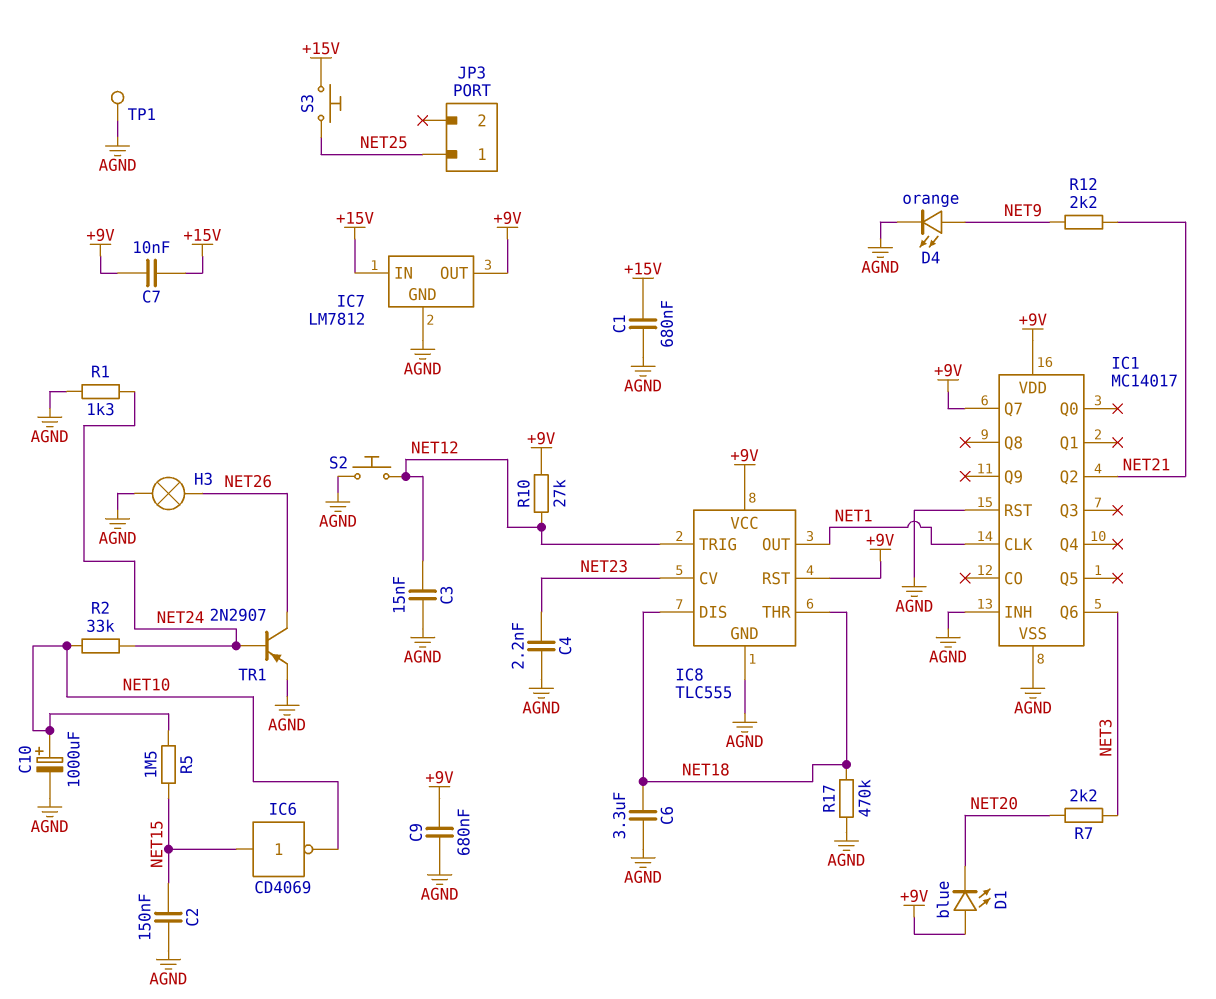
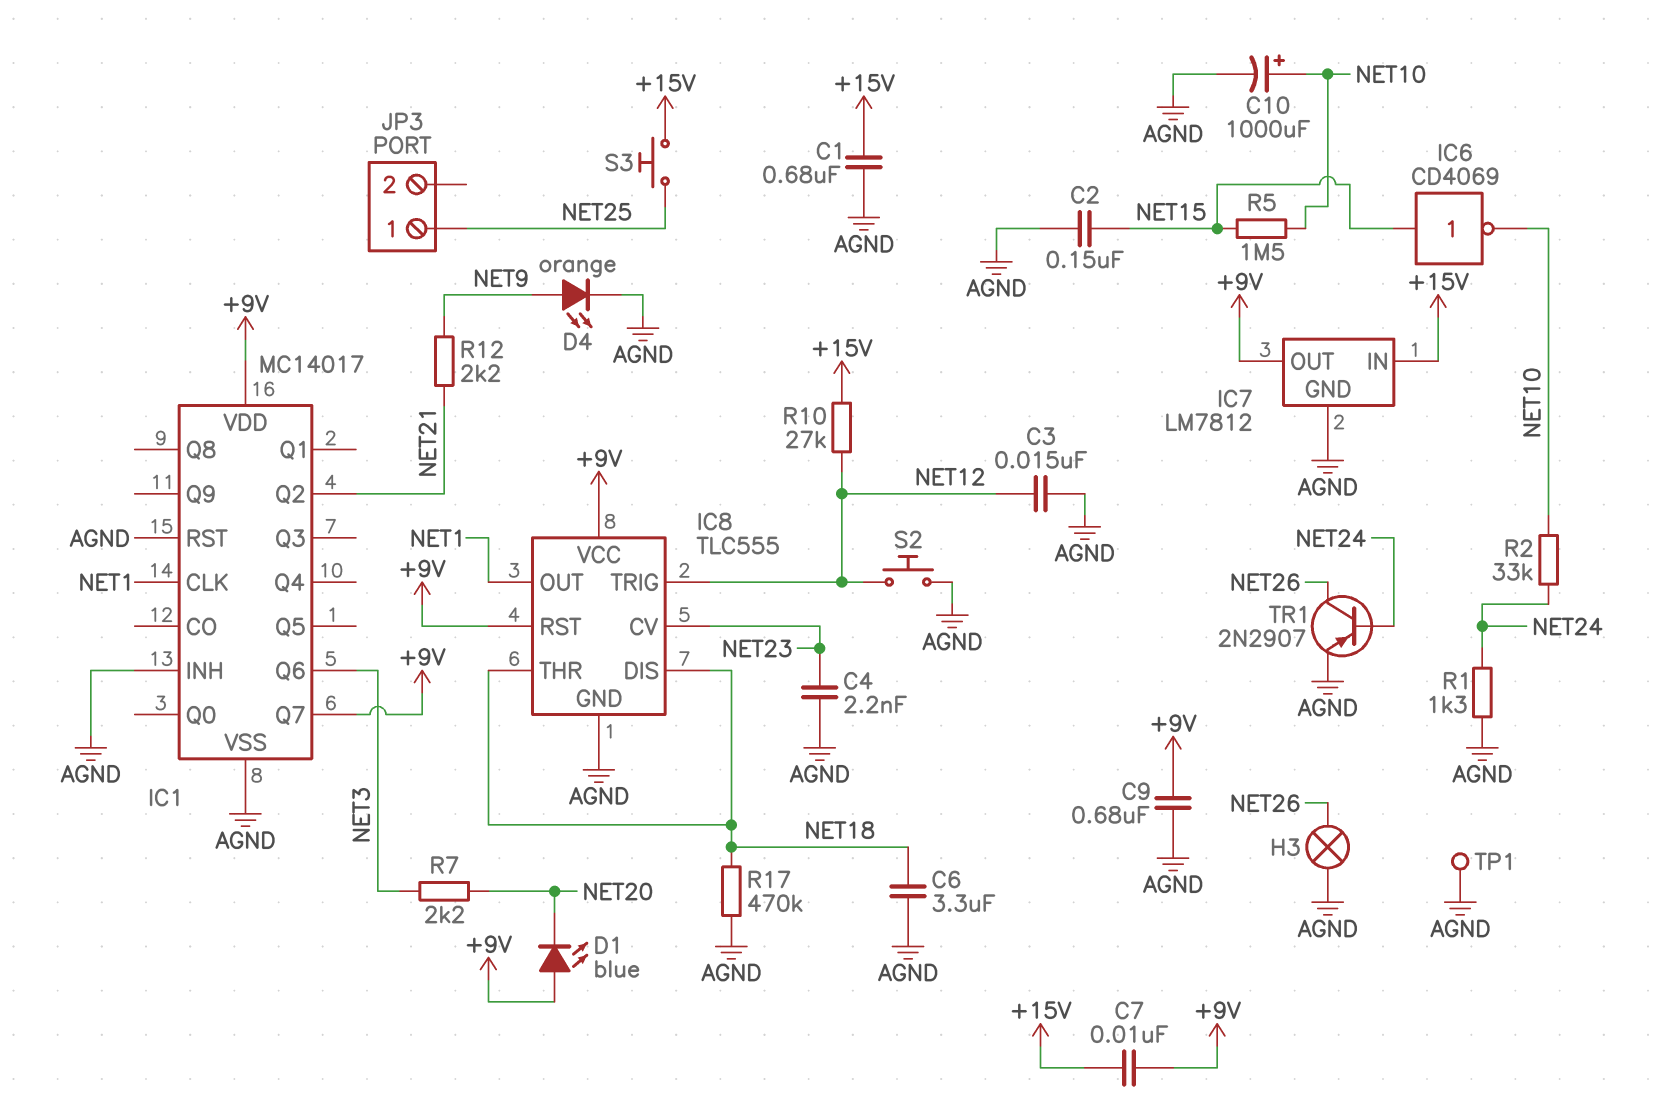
R10: 27k (+9V, NET12) -> 27k (+15V, NET12)

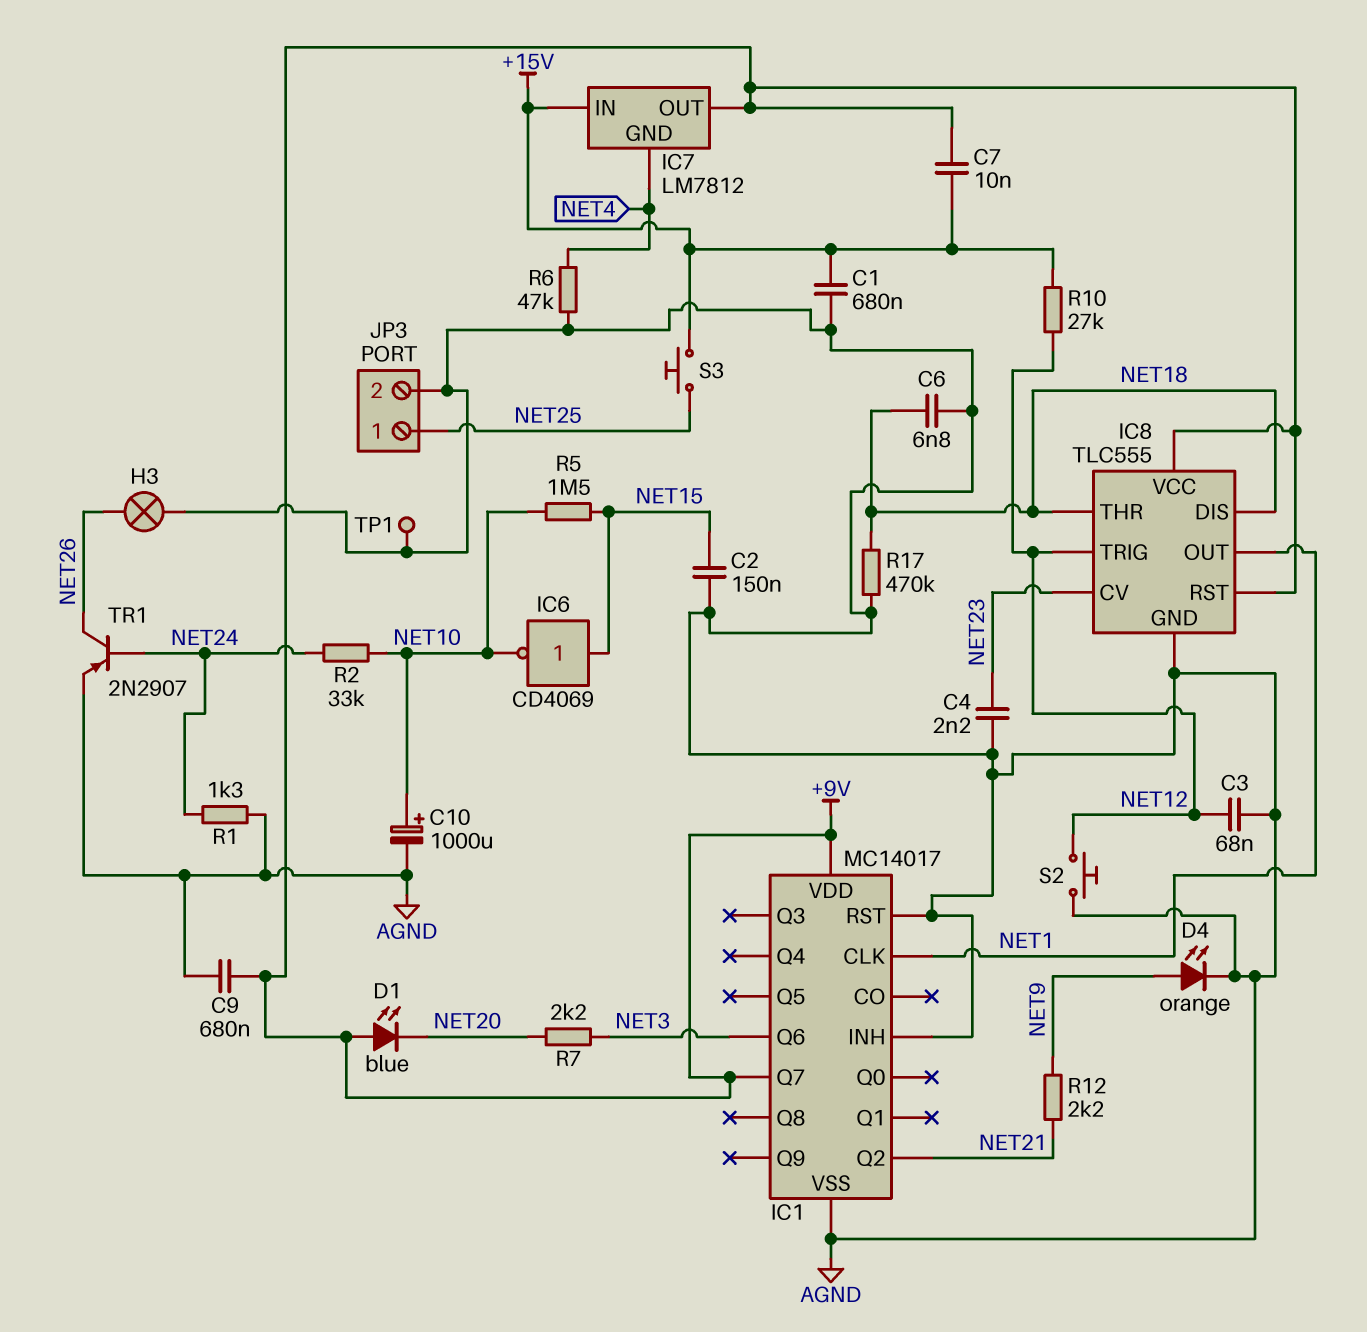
C3: 15nF (AGND, NET12) -> 68nF (AGND, NET12)
C6: 3.3uF (AGND, NET18) -> 6.8nF (AGND, NET18)
IC7 pin GND: AGND -> NET4
JP3 pin 2: none -> AGND
R6: none -> 47k (AGND, NET4)

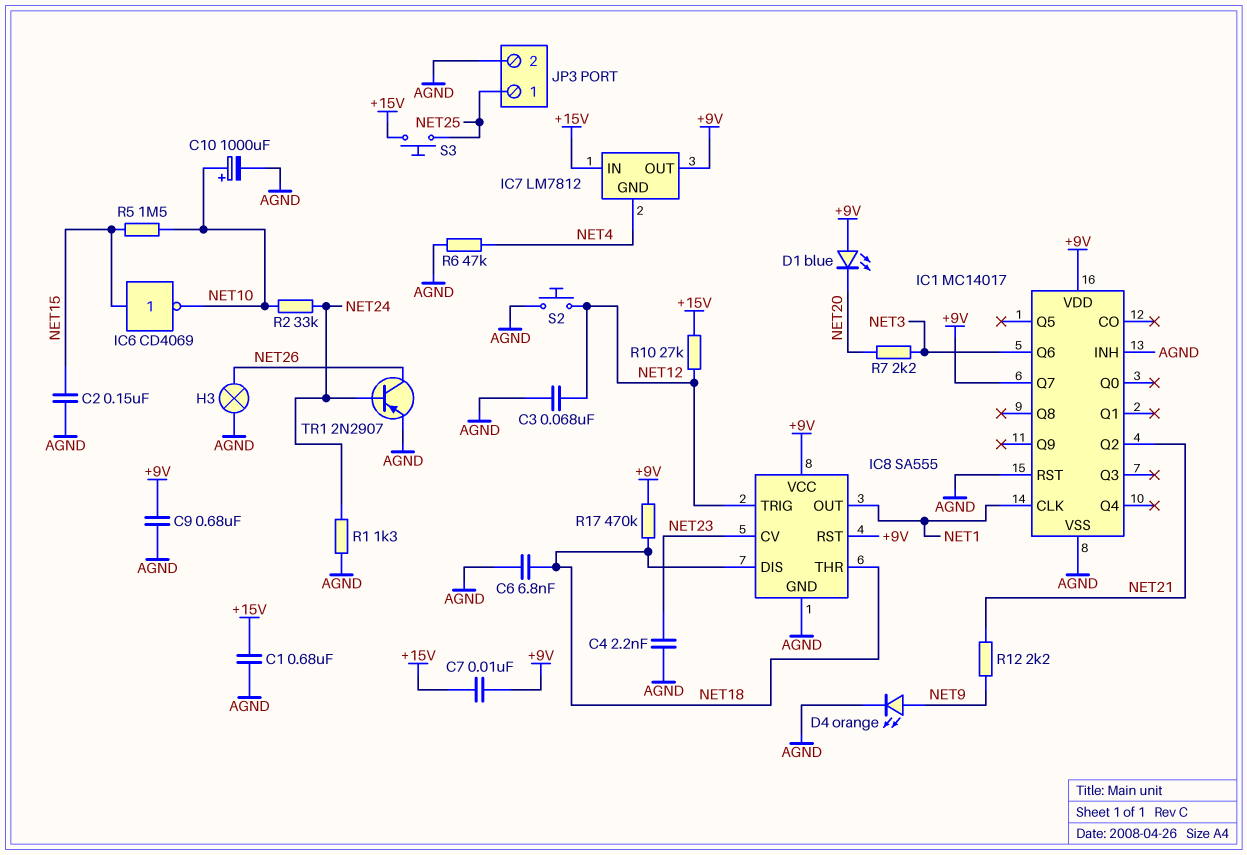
IC8: TLC555 -> SA555
R17: 470k (AGND, NET18) -> 470k (+9V, NET18)
TP1: test point (AGND) -> none

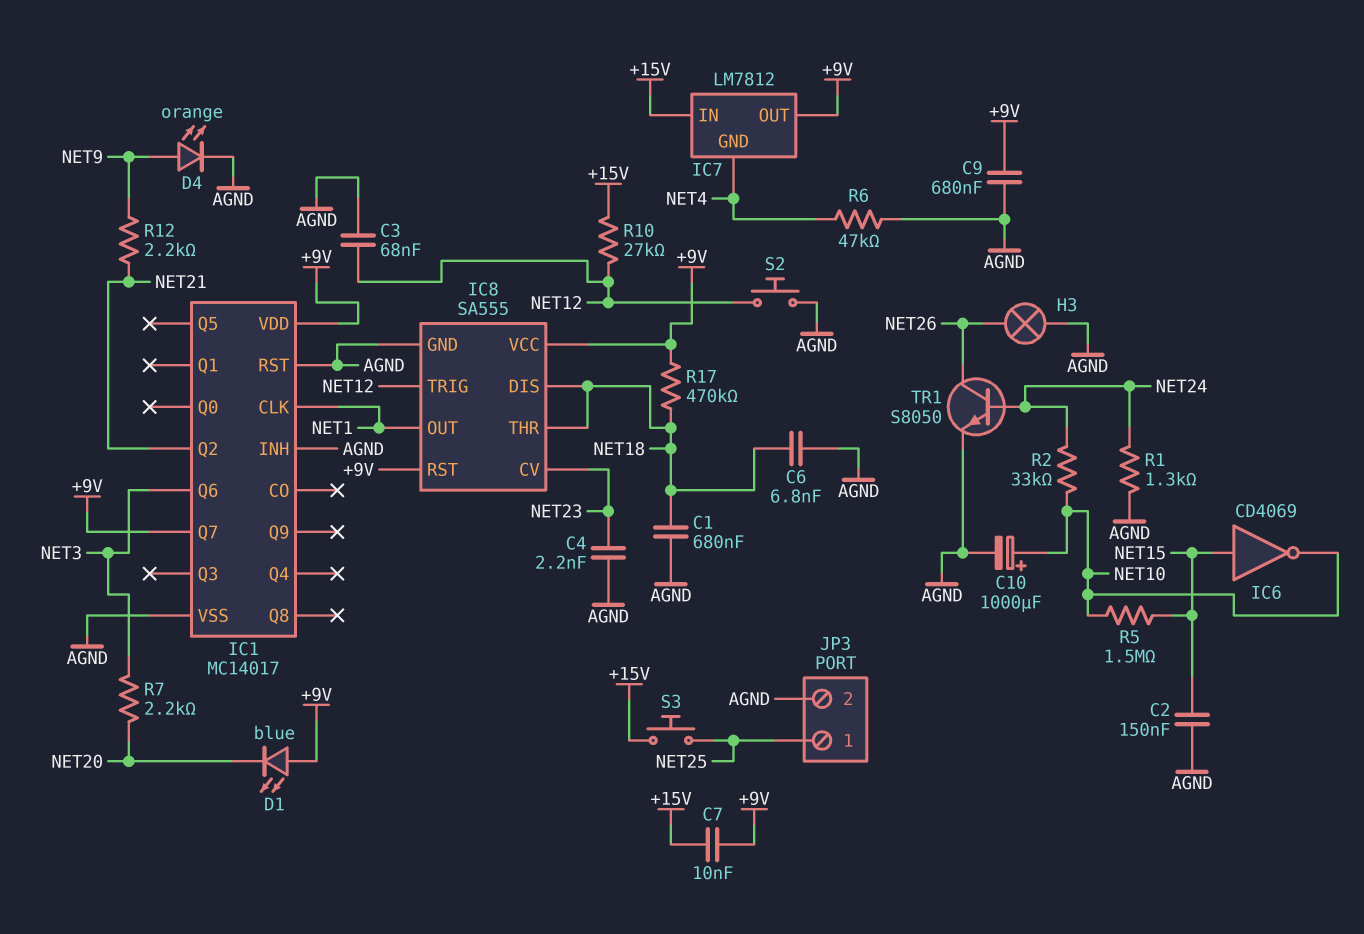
C1: 680nF (+15V, AGND) -> 680nF (AGND, NET18)
TR1: PNP 2N2907 (B NET24, C NET26, E AGND) -> NPN S8050 (B NET24, C NET26, E AGND)

